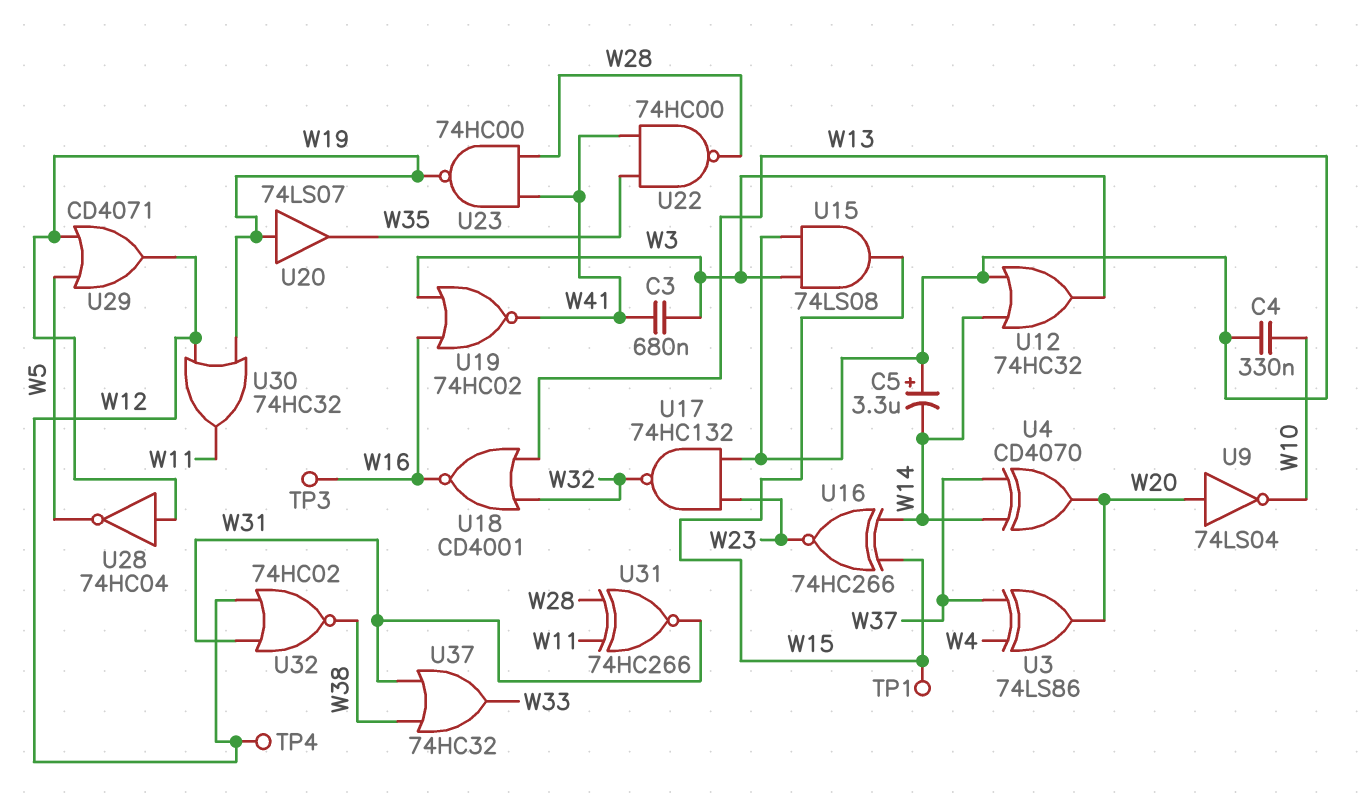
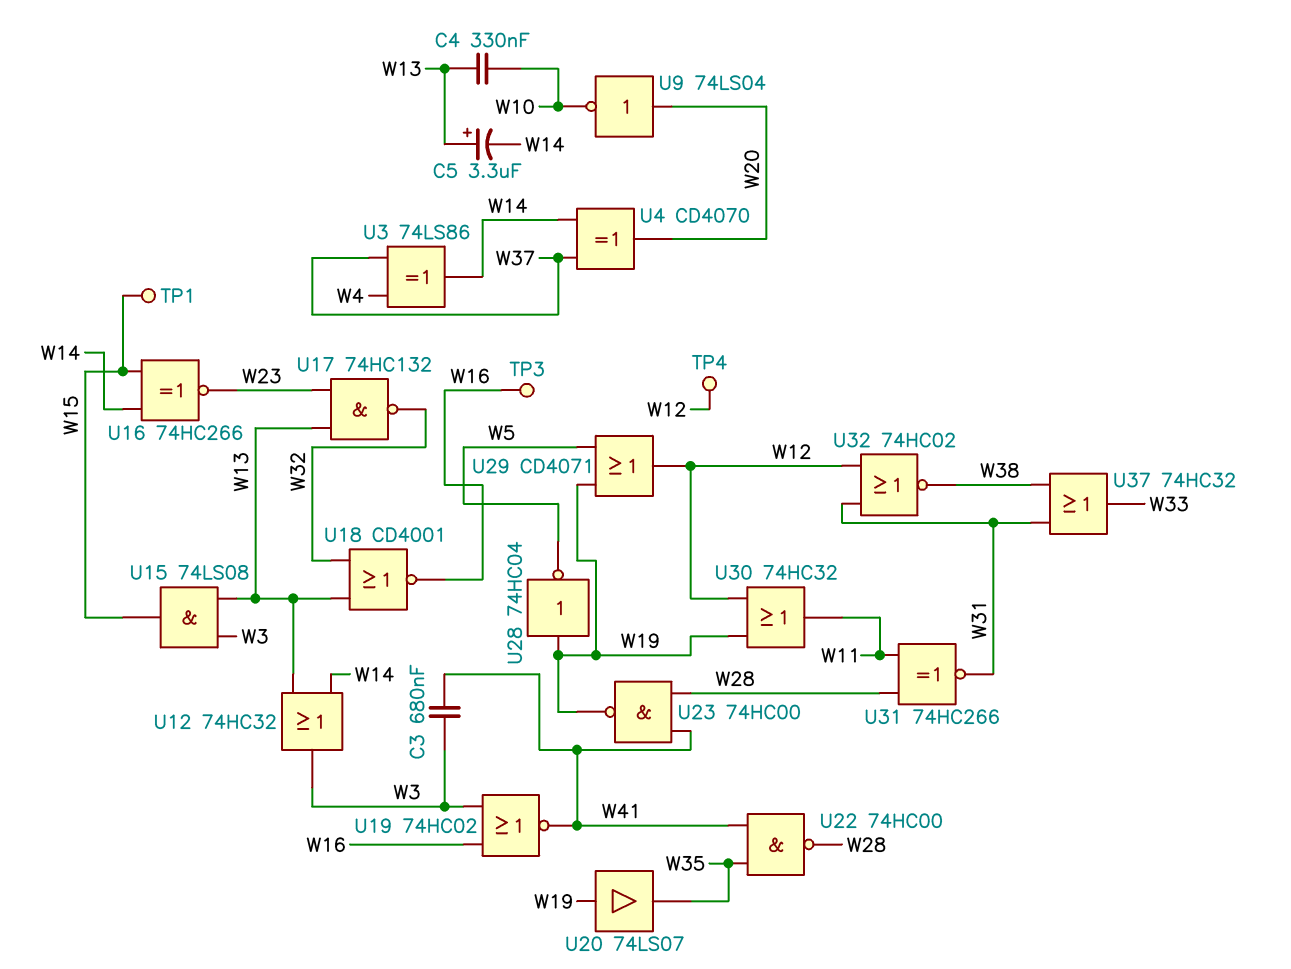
U3: XOR 74LS86 (in W4, in W37, out W20) -> XOR 74LS86 (in W4, in W37, out W14)

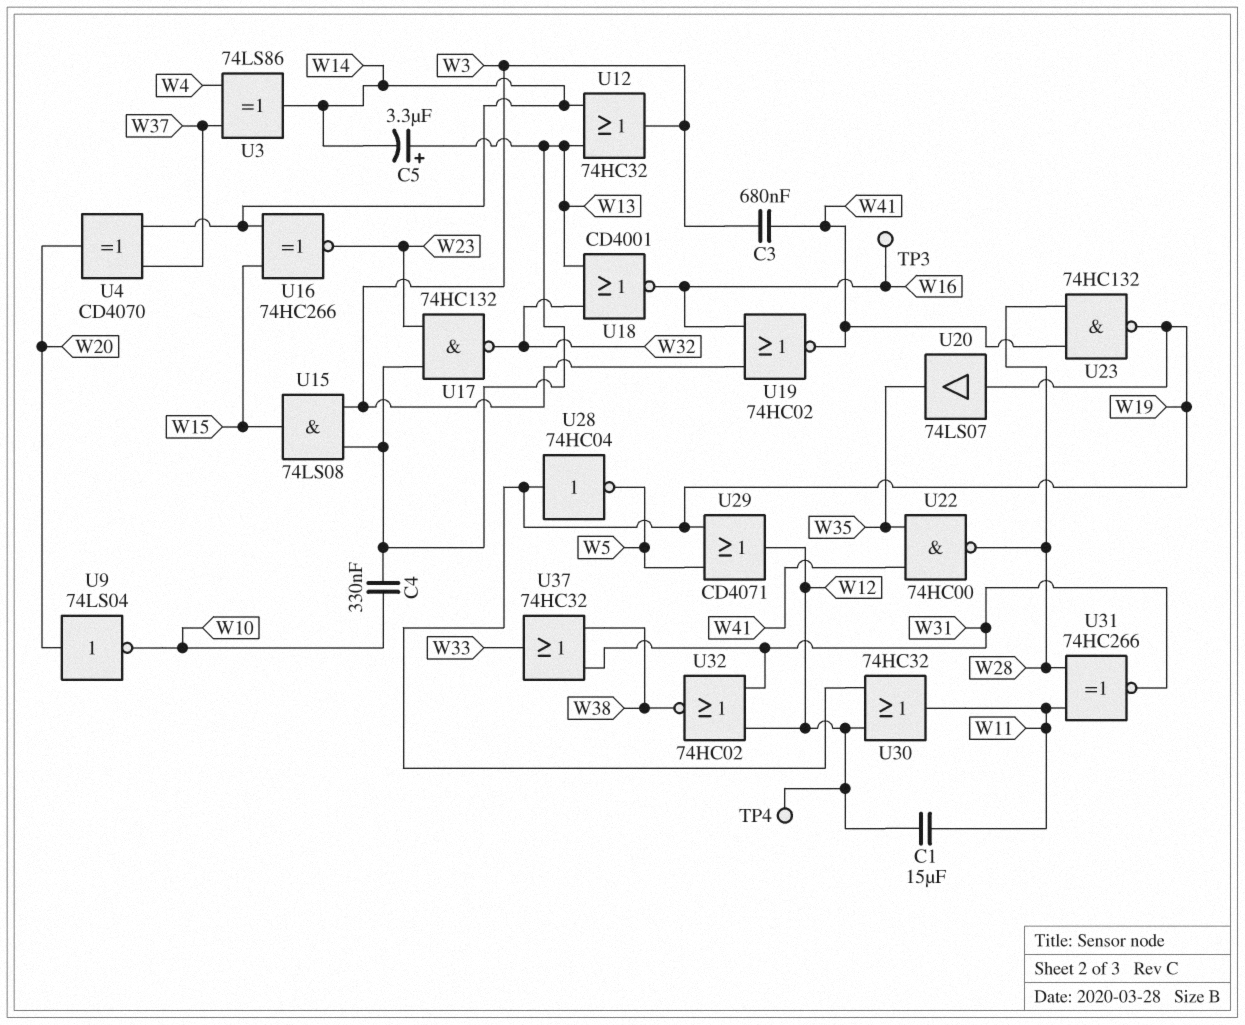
C1: none -> 15uF (W11, W12)
TP1: test point (W15) -> none
U23: NAND 74HC00 (in W28, in W41, out W19) -> NAND 74HC132 (in W28, in W41, out W19)

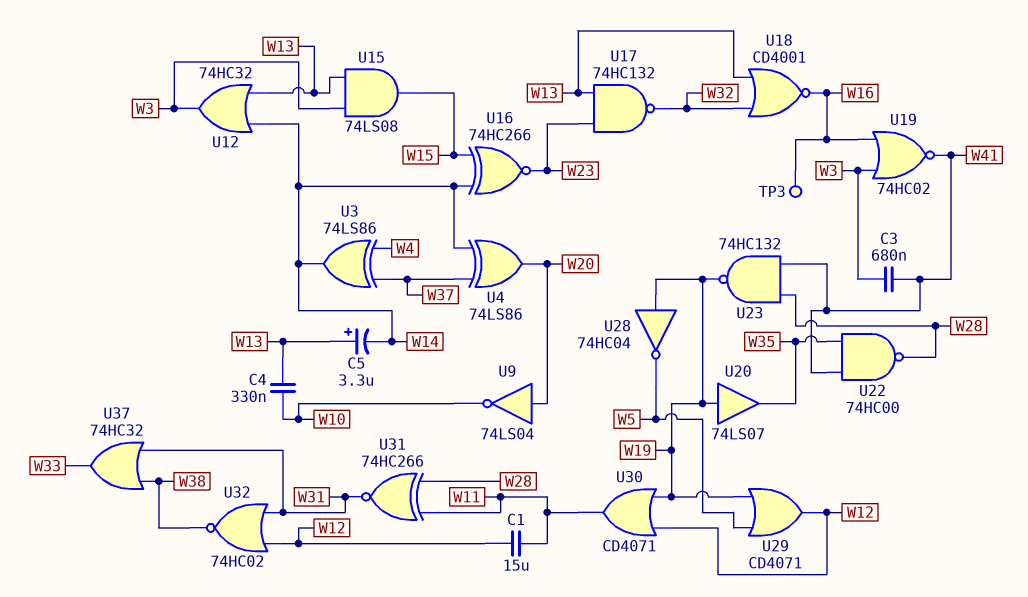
TP4: test point (W12) -> none
U4: XOR CD4070 (in W14, in W37, out W20) -> XOR 74LS86 (in W14, in W37, out W20)
U30: OR 74HC32 (in W12, in W19, out W11) -> OR CD4071 (in W12, in W19, out W11)

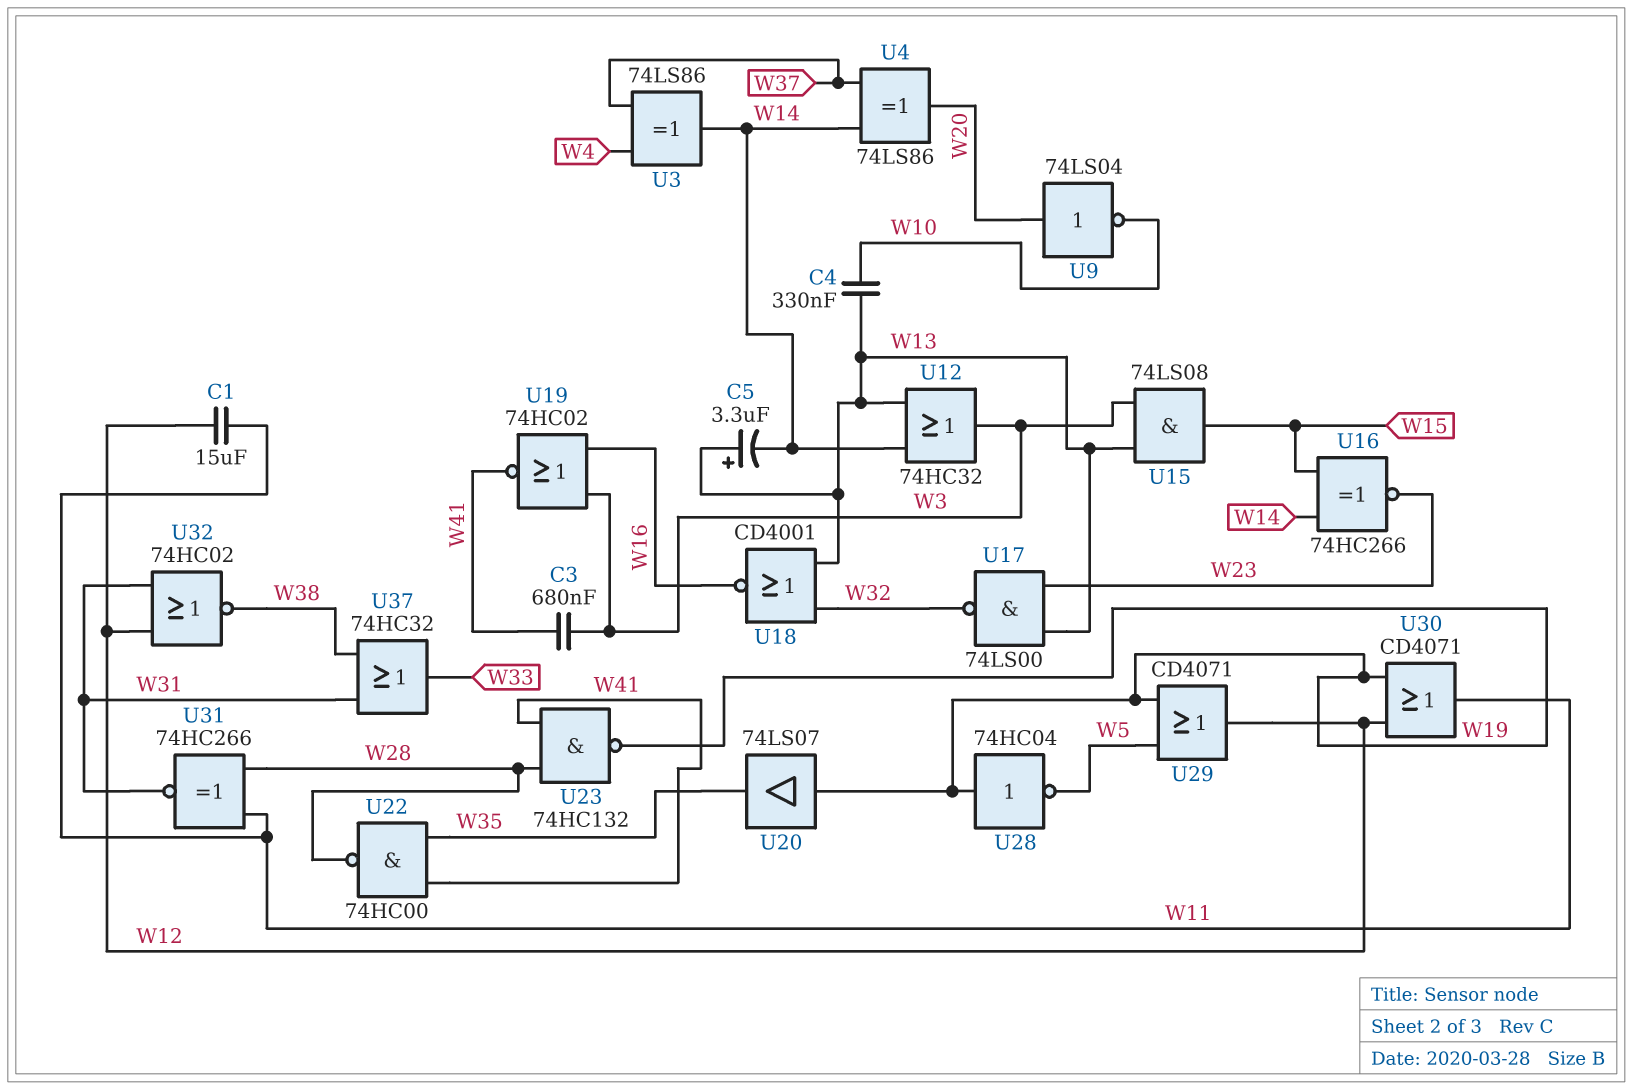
TP3: test point (W16) -> none
U17: NAND 74HC132 (in W13, in W23, out W32) -> NAND 74LS00 (in W13, in W23, out W32)

